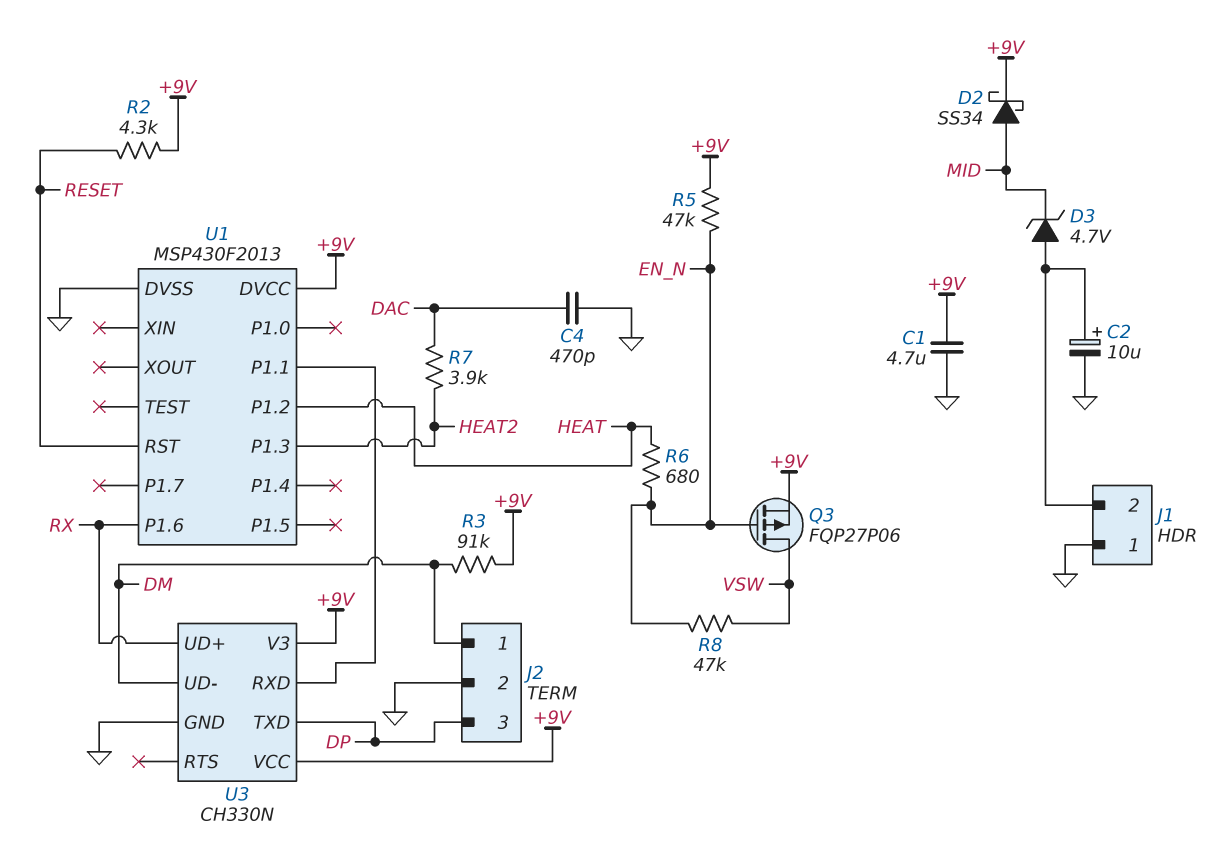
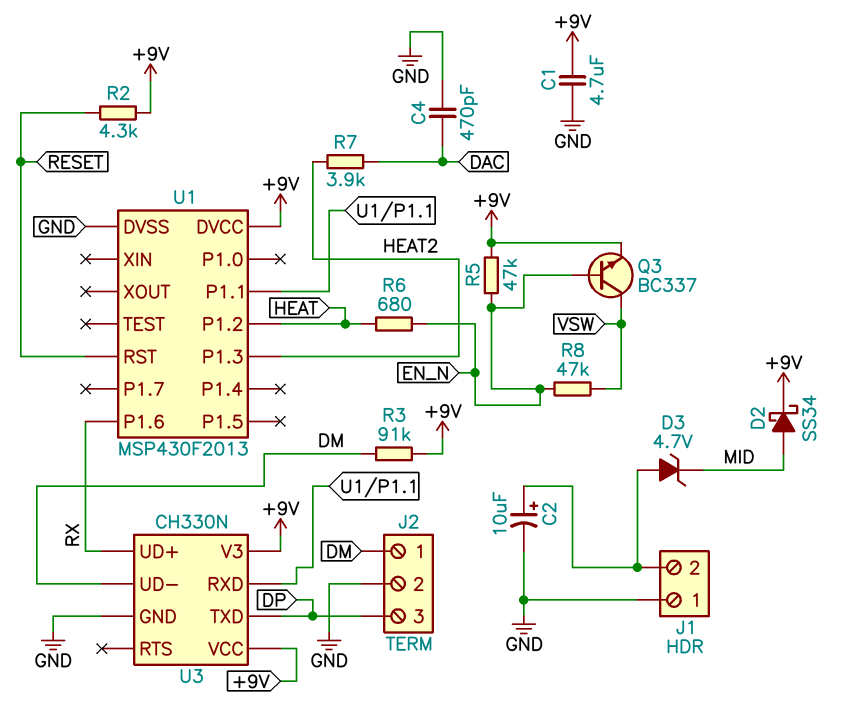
Q3: PMOS FQP27P06 (G EN_N, D VSW, S +9V) -> NPN BC337 (B EN_N, C VSW, E +9V)

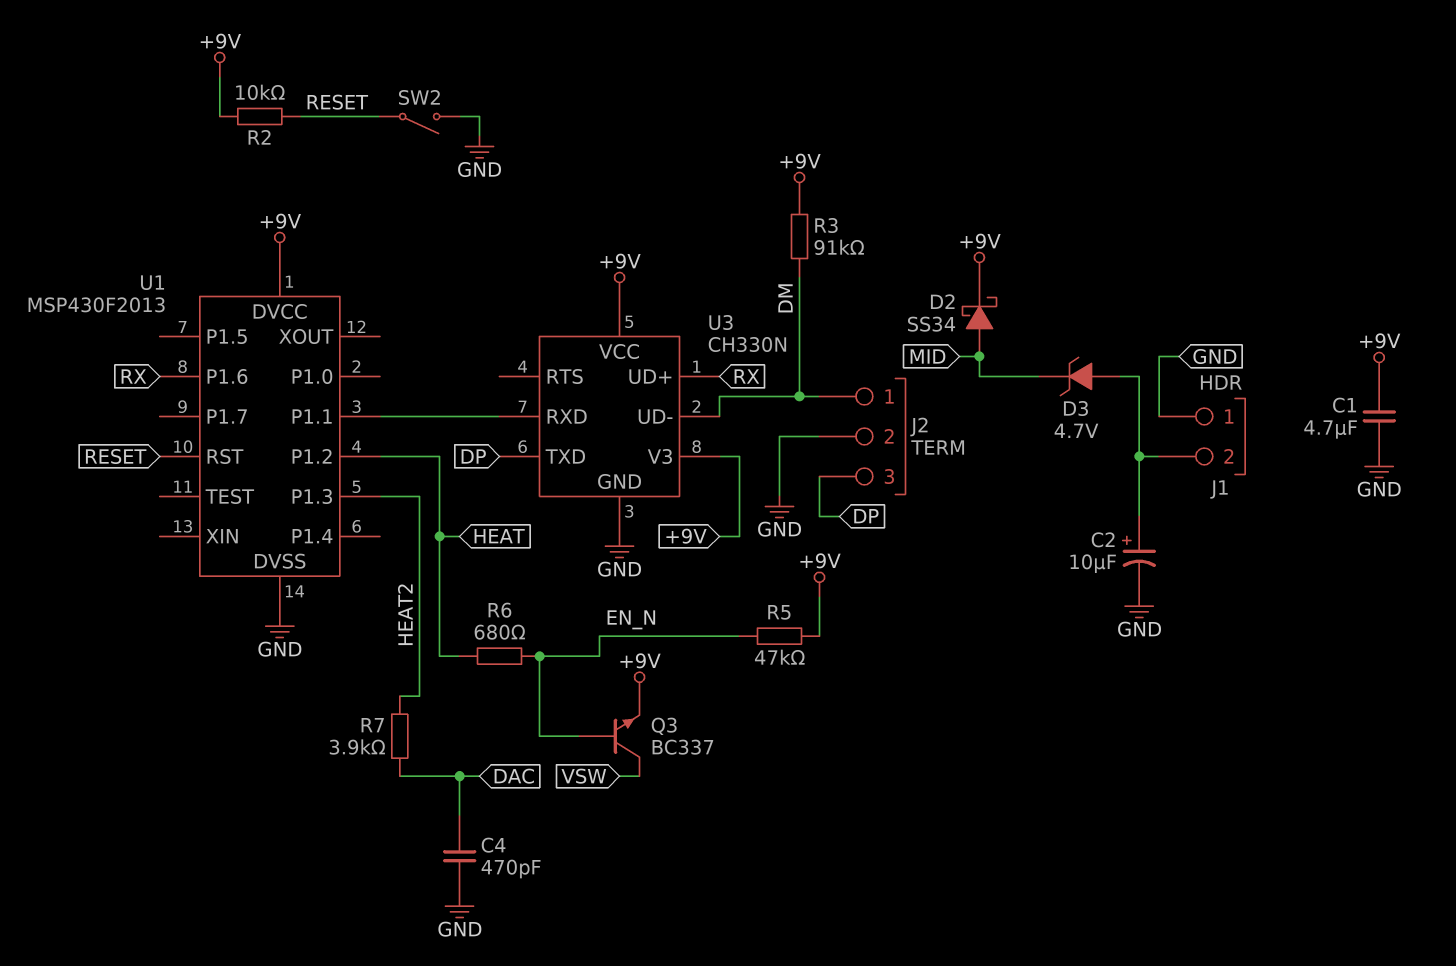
R2: 4.3k (+9V, RESET) -> 10k (+9V, RESET)
R8: 47k (EN_N, VSW) -> none
SW2: none -> switch (GND, RESET)

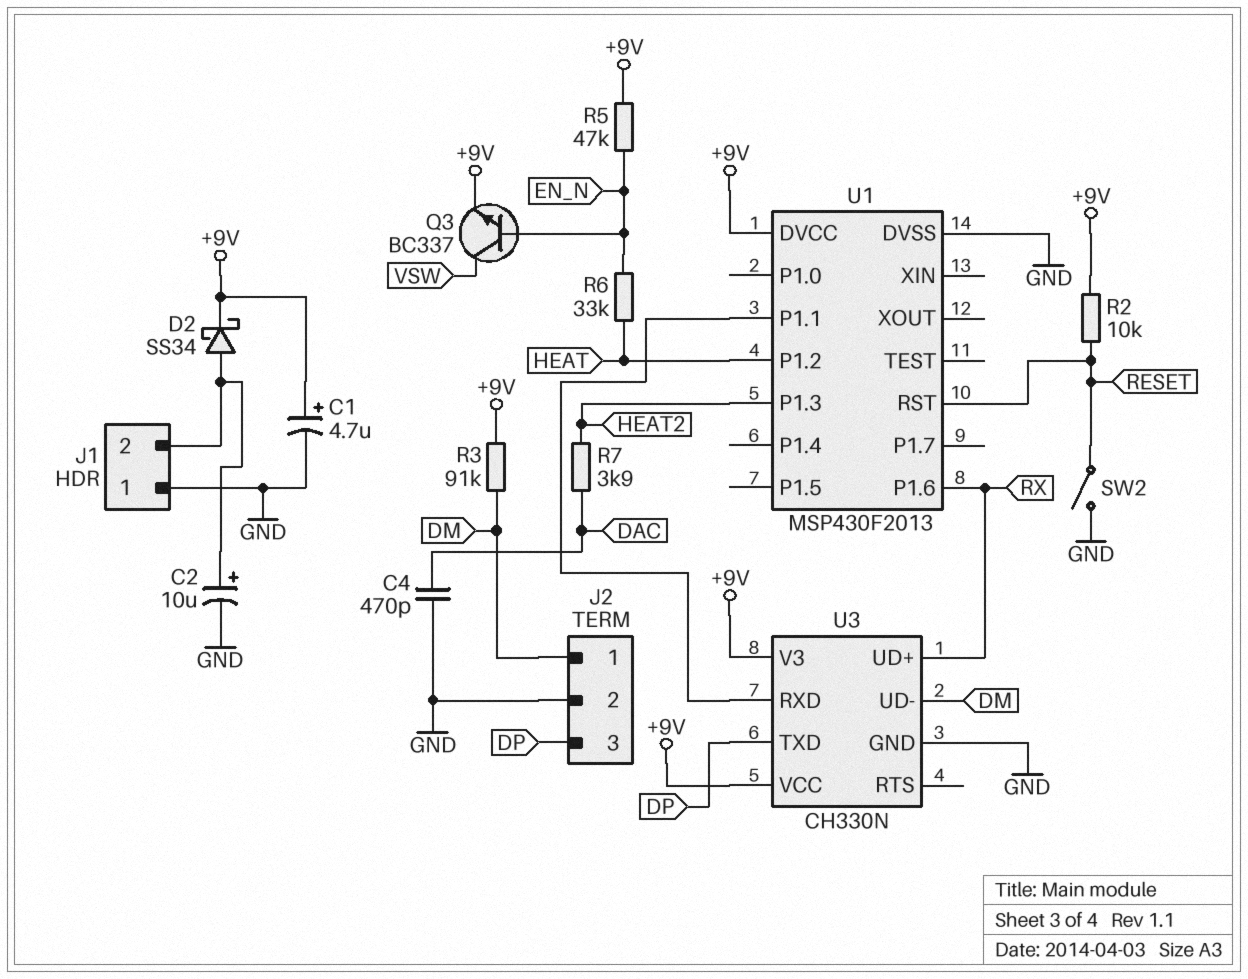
C1: 4.7uF (+9V, GND) -> 4.7uF (plus +9V, minus GND)
D2: schottky SS34 (A MID, K +9V) -> schottky SS34 (A J1/2, K +9V)
D3: zener 4.7V (A J1/2, K MID) -> none
R6: 680 (EN_N, HEAT) -> 33k (EN_N, HEAT)

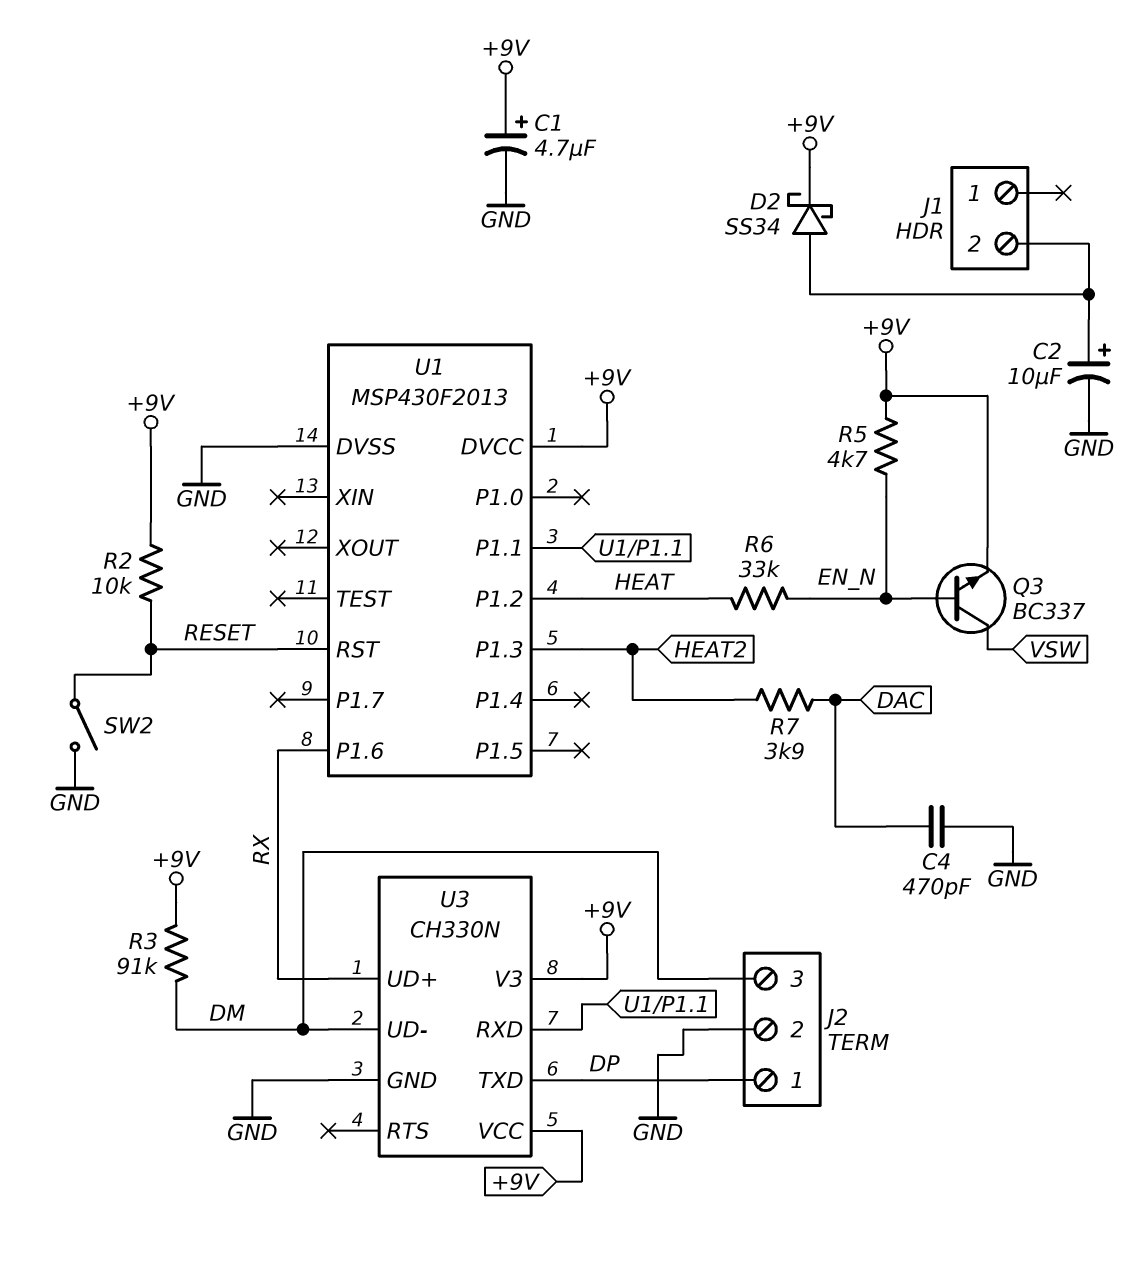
J1 pin 1: GND -> none
J2 pin 1: DM -> DP
J2 pin 3: DP -> DM
R5: 47k (+9V, EN_N) -> 4.7k (+9V, EN_N)

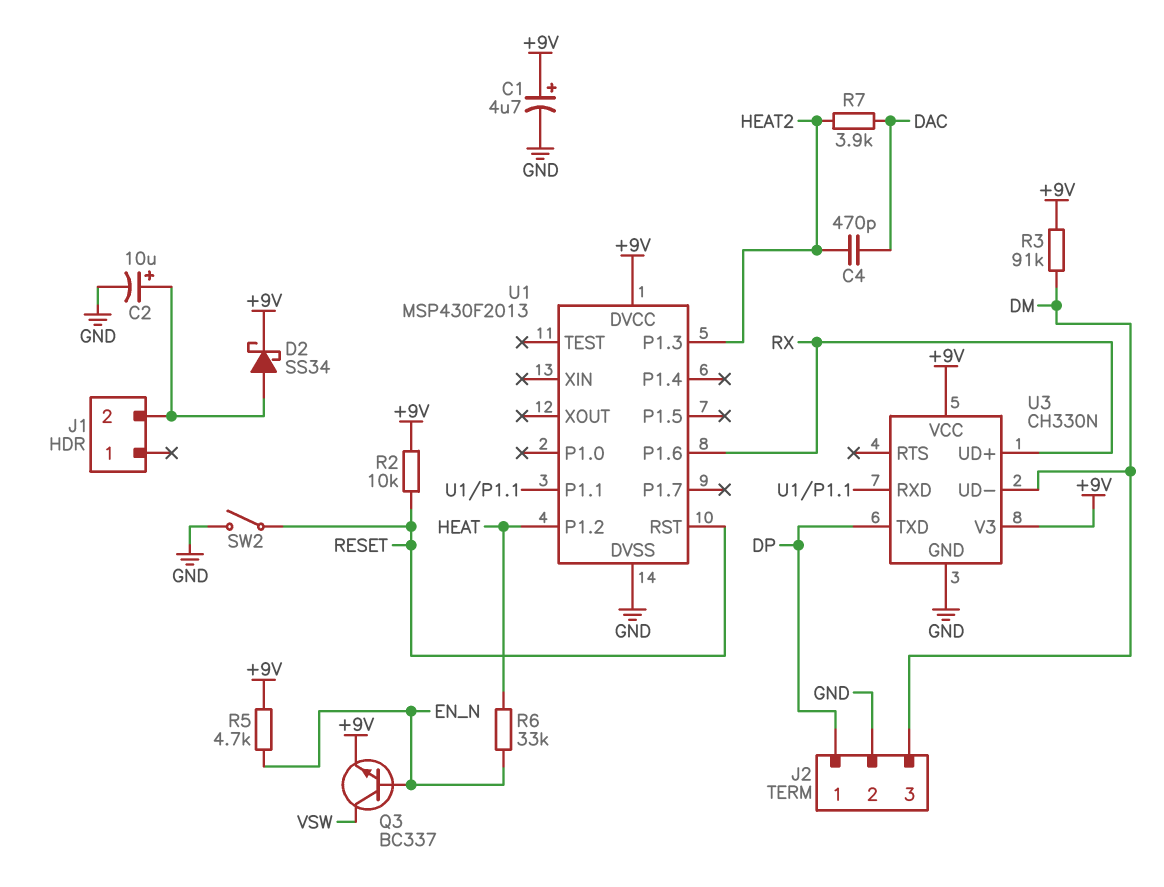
C4: 470pF (DAC, GND) -> 470pF (DAC, HEAT2)

